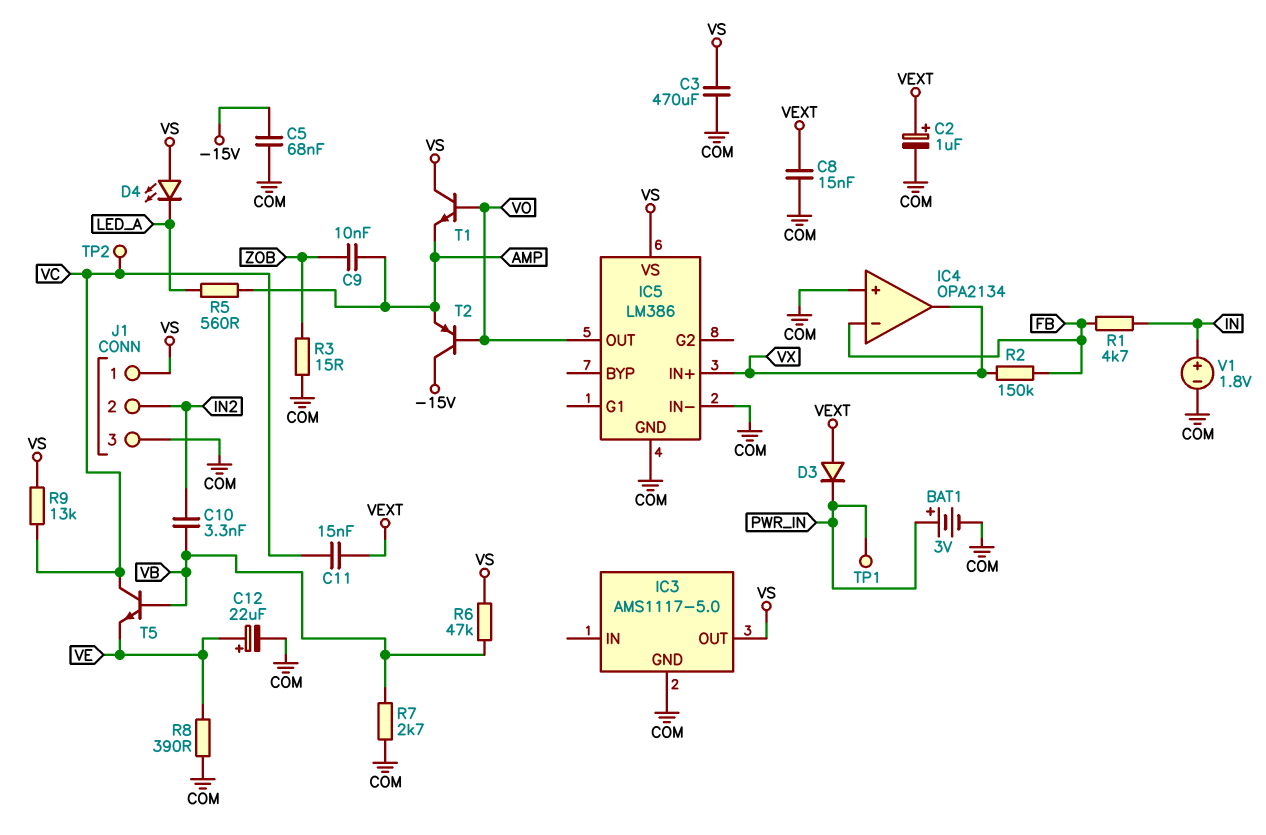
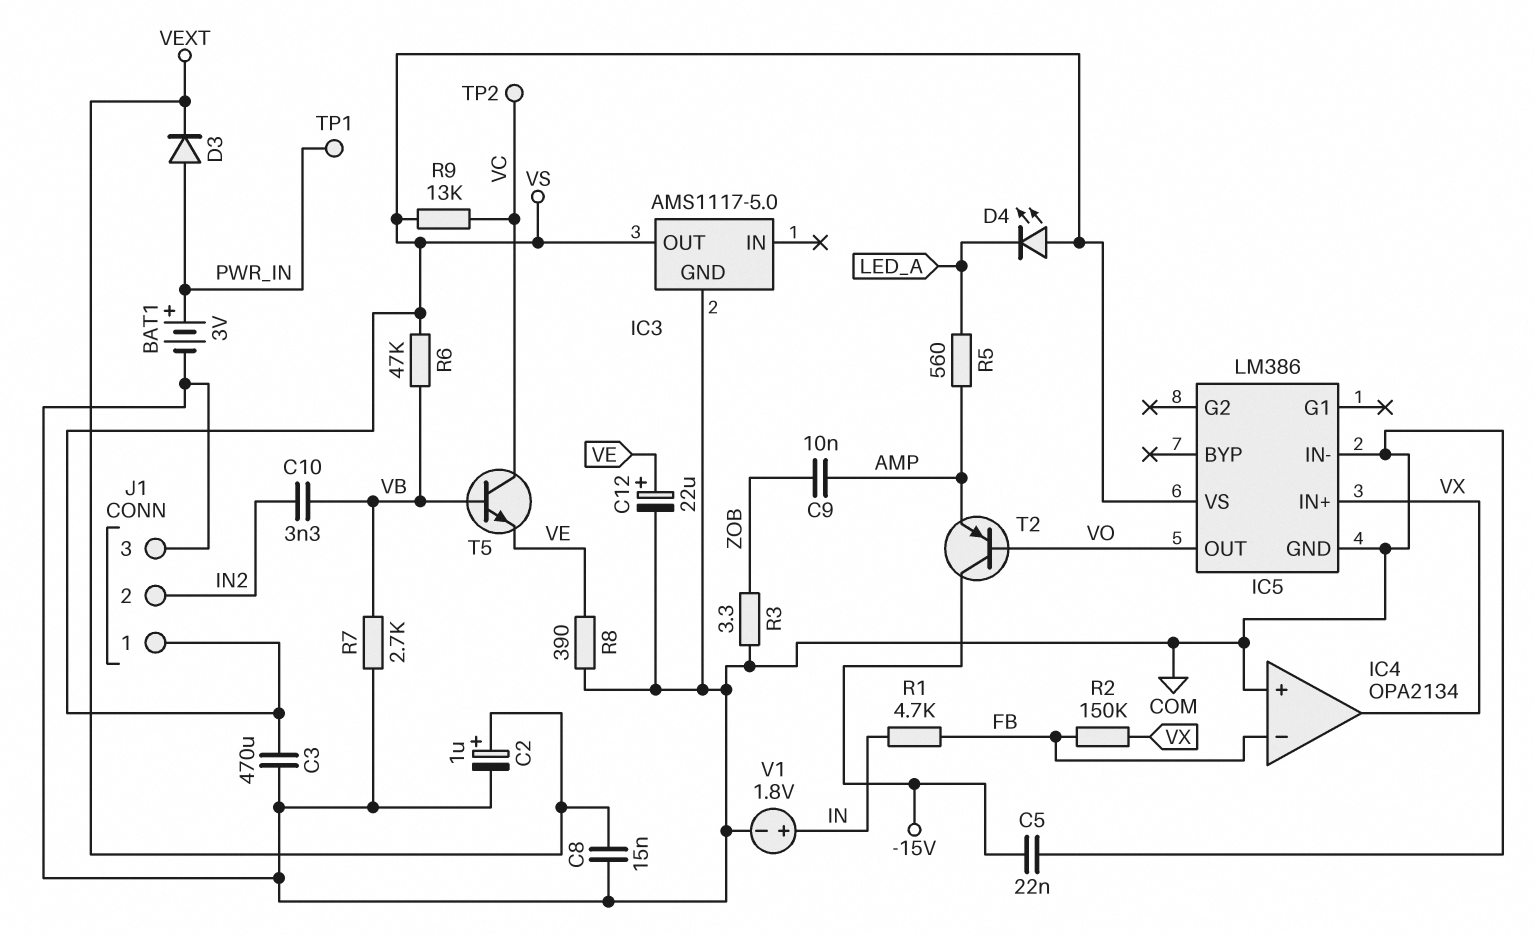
C5: 68nF (-15V, COM) -> 22nF (-15V, COM)
C11: 15nF (VC, VEXT) -> none
D3: diode (A VEXT, K PWR_IN) -> diode (A PWR_IN, K VEXT)
R3: 15 (COM, ZOB) -> 3.3 (COM, ZOB)
T1: NPN (B VO, C VS, E AMP) -> none

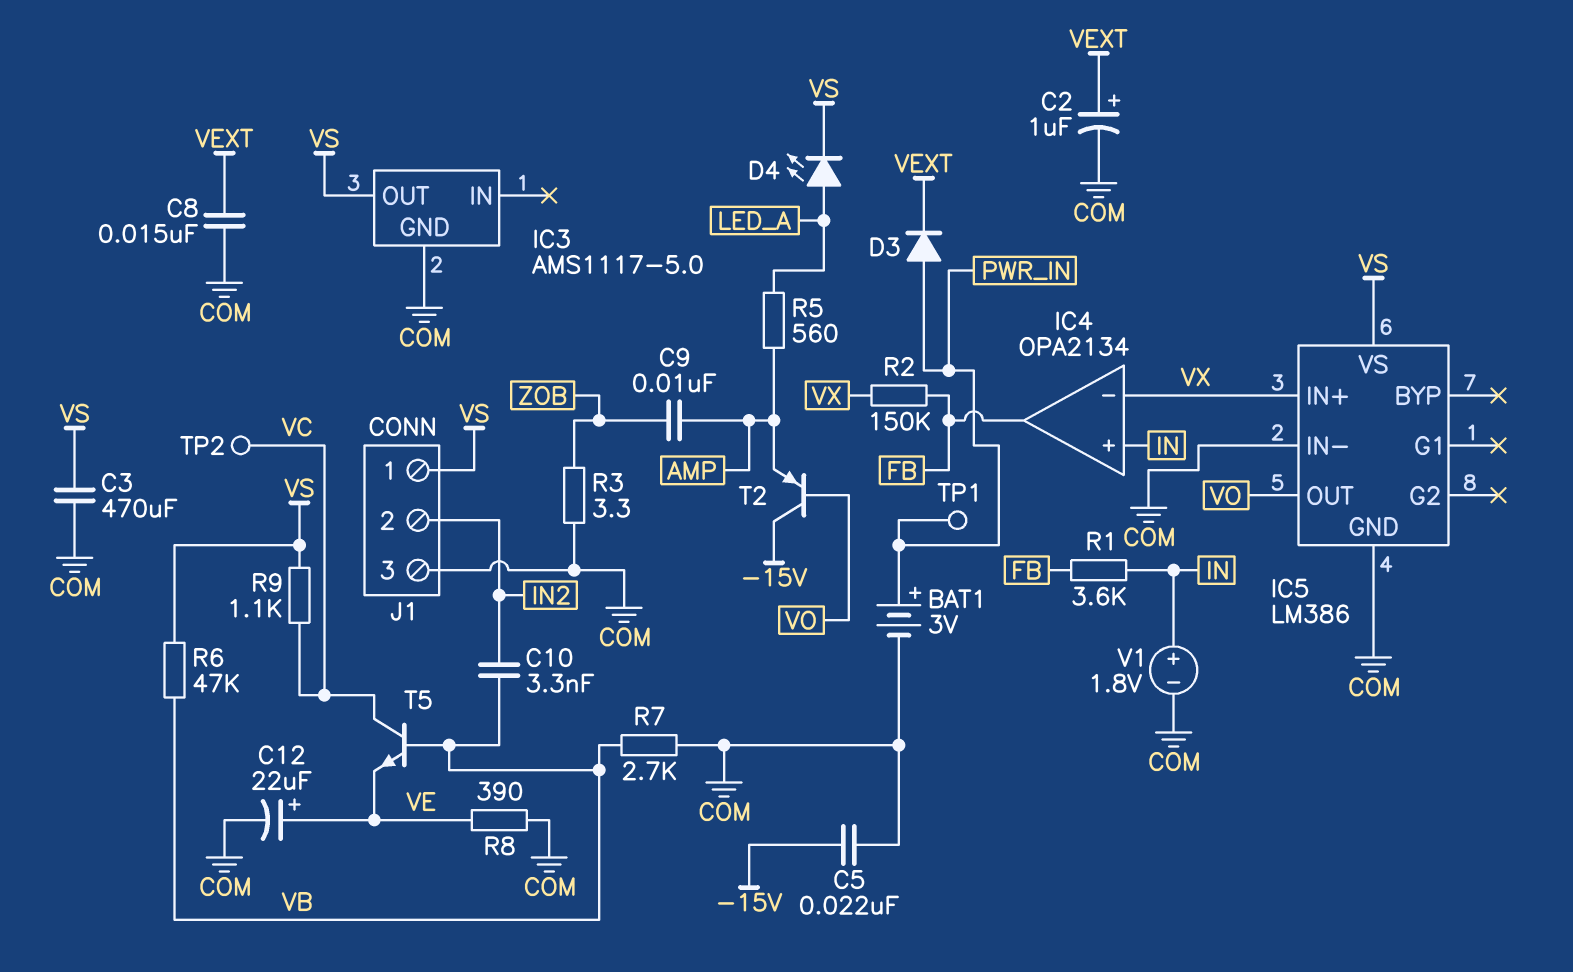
D4: LED (A VS, K LED_A) -> LED (A LED_A, K VS)
IC4 pin in+: COM -> IN
IC4 pin in-: FB -> VX
IC4 pin out: VX -> FB
R1: 4.7k (FB, IN) -> 3.6k (FB, IN)
R9: 13k (VC, VS) -> 1.1k (VC, VS)

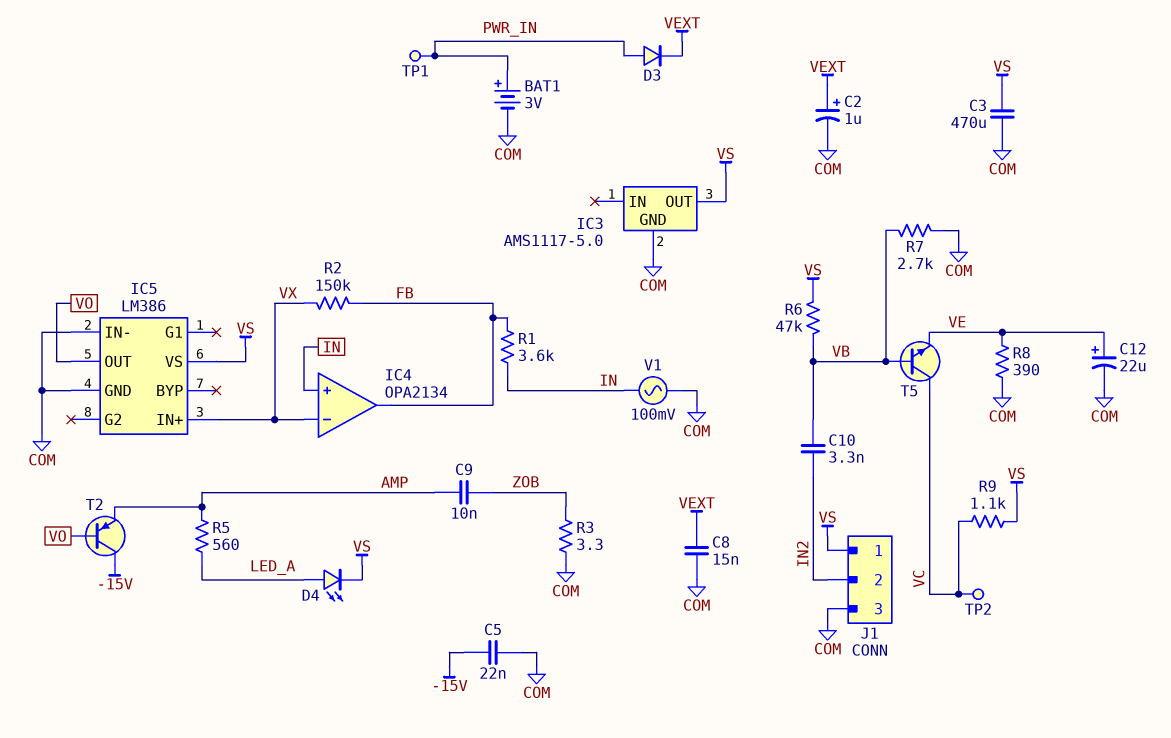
V1: 1.8V (plus IN, minus COM) -> AC 100mV (COM, IN)

